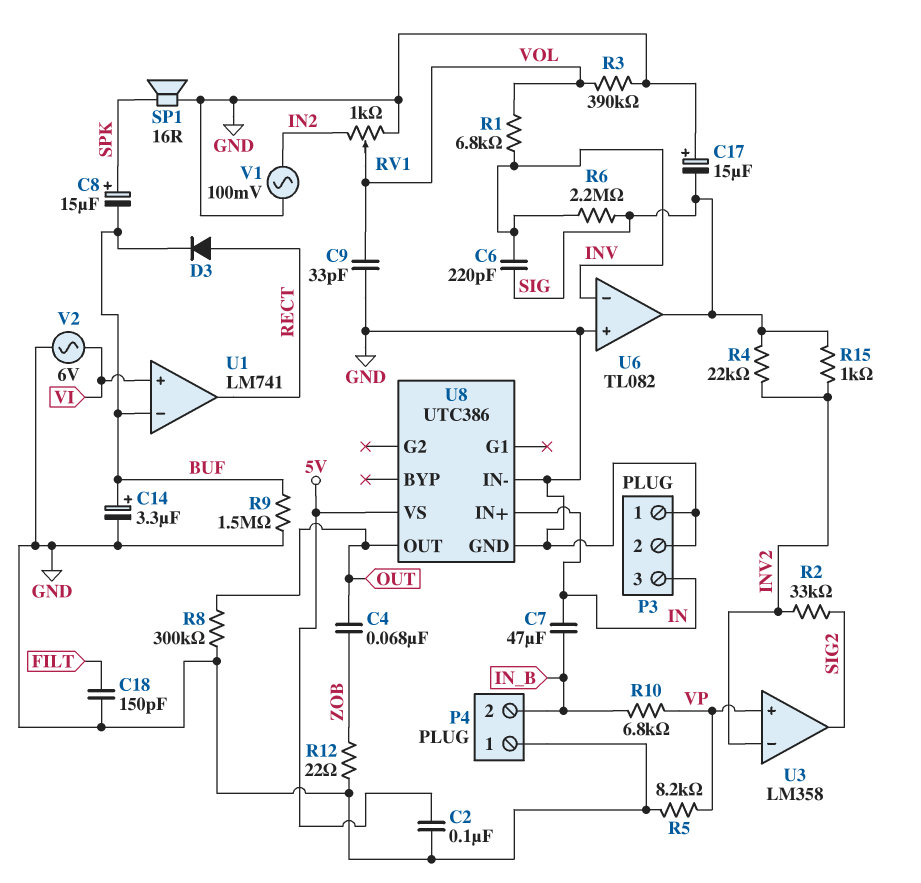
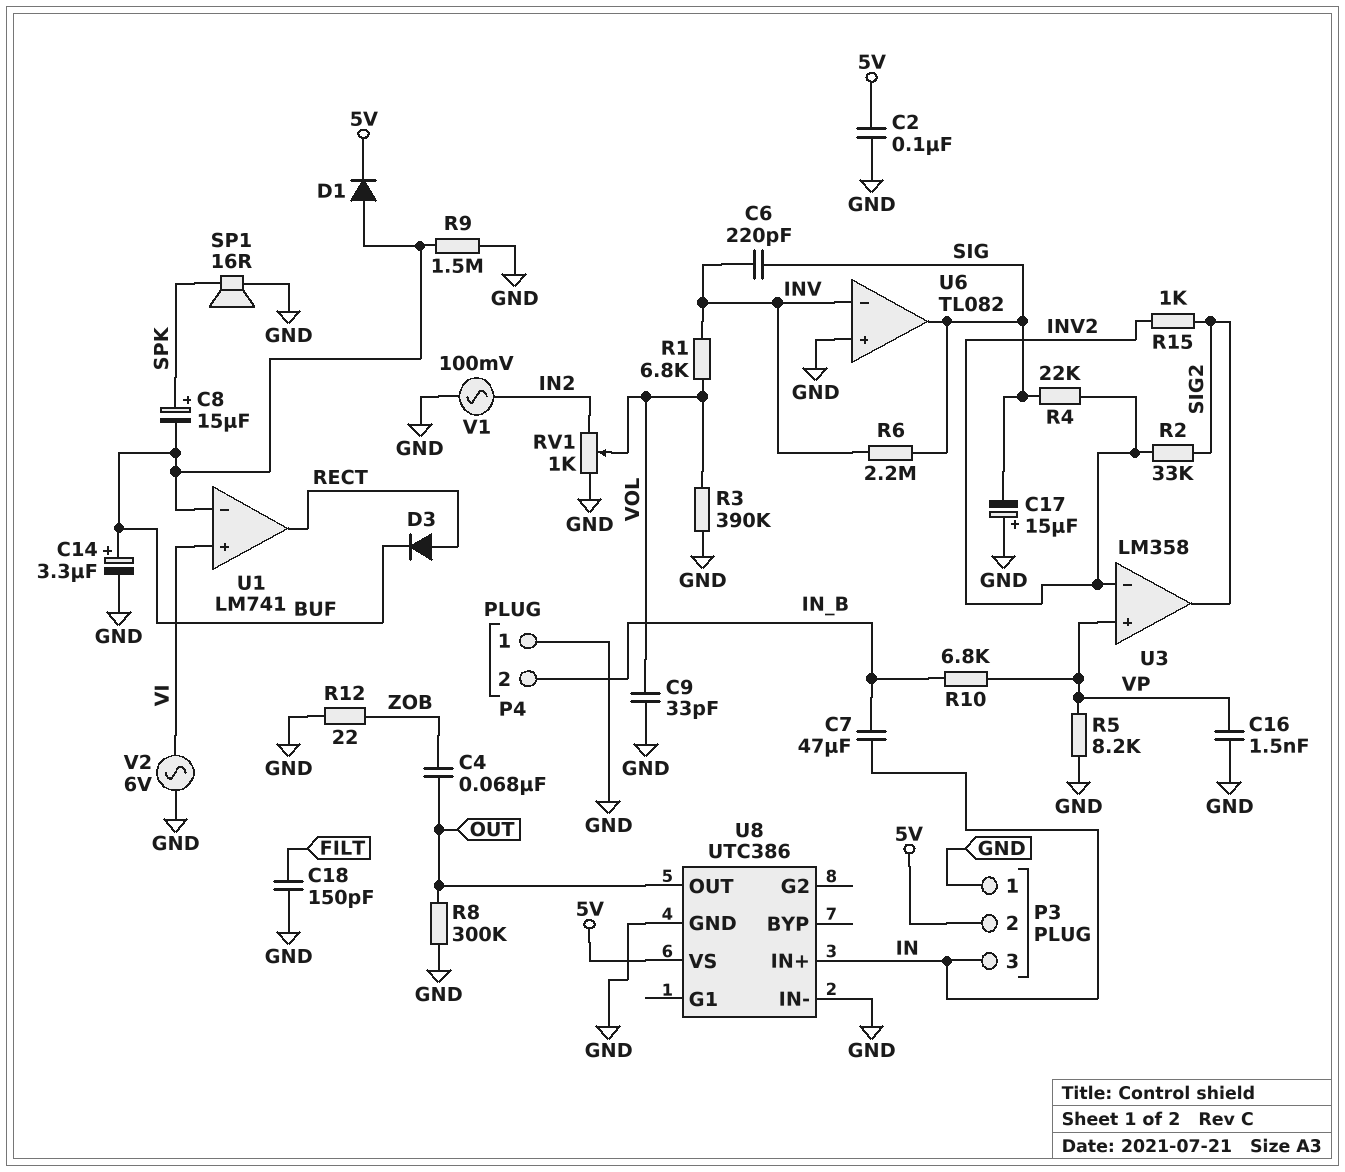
C16: none -> 1.5nF (GND, VP)
D1: none -> diode (A BUF, K 5V)
P3 pin 2: GND -> 5V
R15: 1k (INV2, SIG) -> 1k (INV2, SIG2)

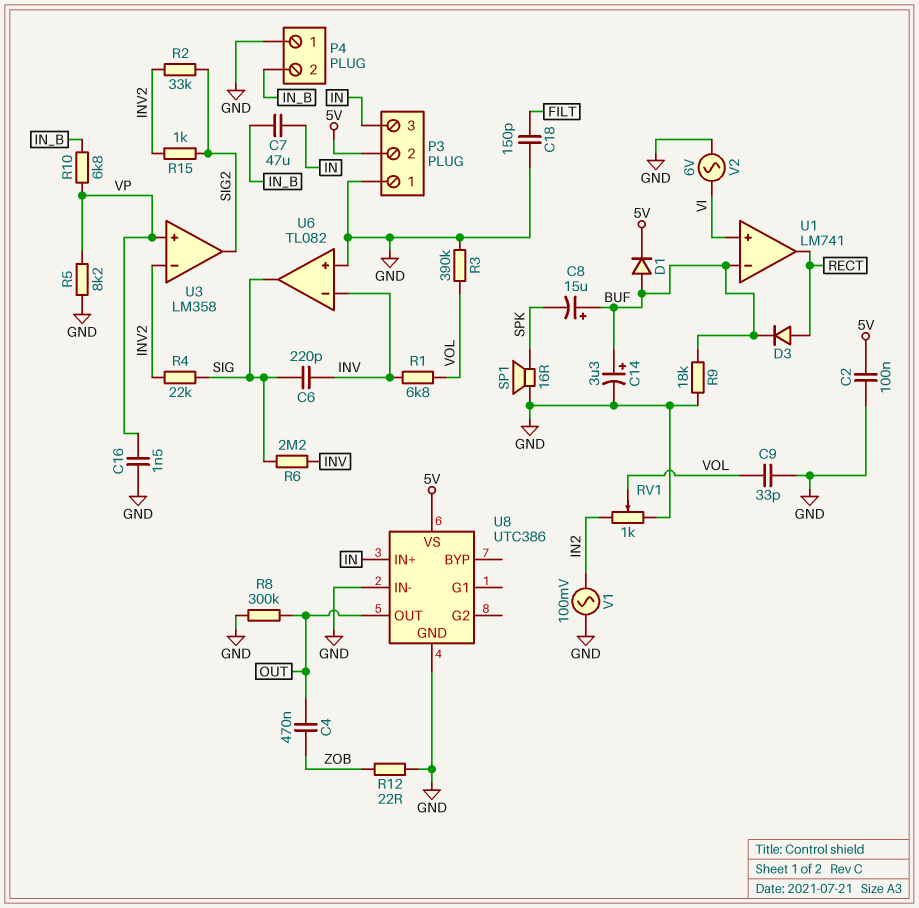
C4: 68nF (OUT, ZOB) -> 470nF (OUT, ZOB)
C8: 15uF (plus SPK, minus BUF) -> 15uF (plus BUF, minus SPK)
C17: 15uF (plus GND, minus SIG) -> none
R9: 1.5M (BUF, GND) -> 18k (BUF, GND)

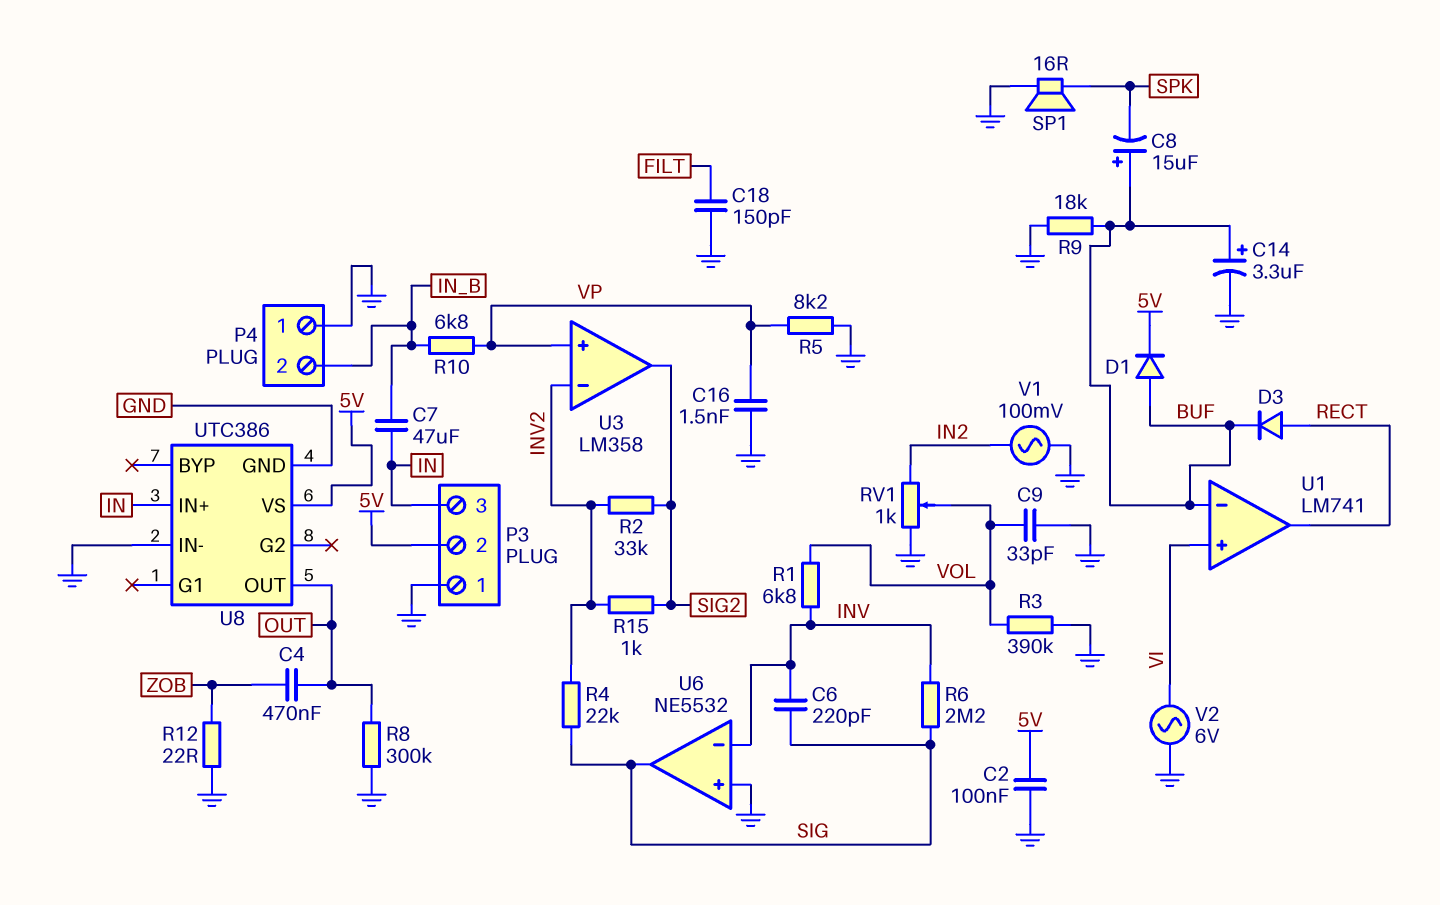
U6: TL082 -> NE5532

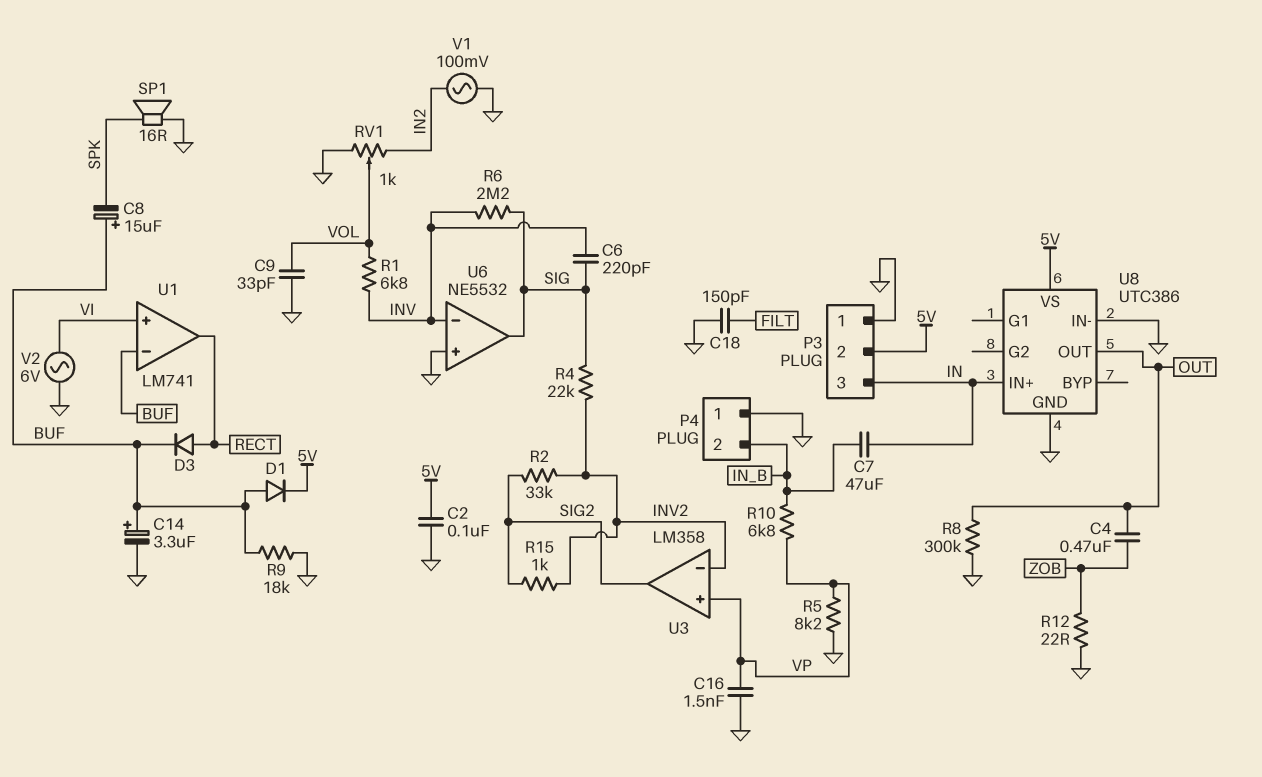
R3: 390k (GND, VOL) -> none

